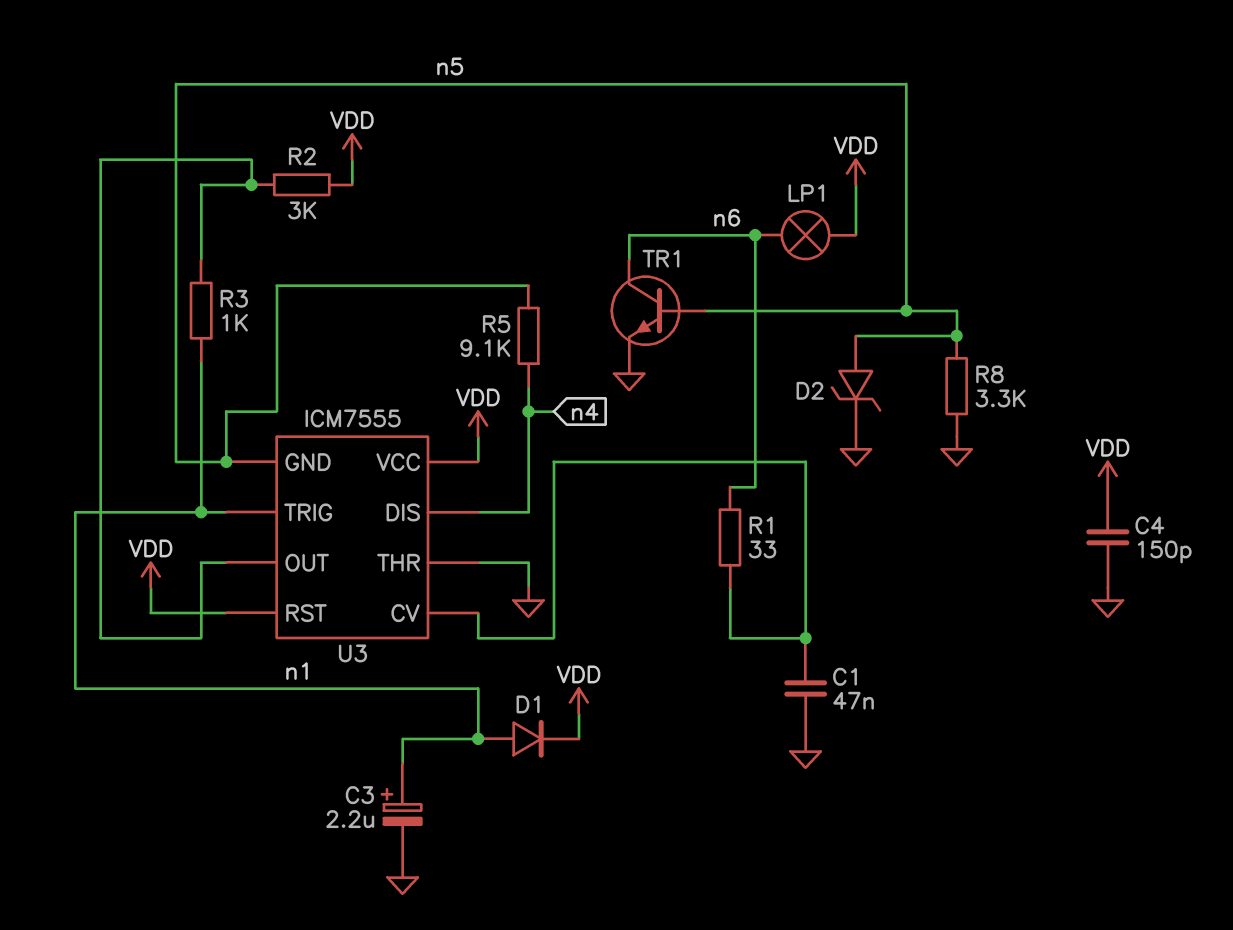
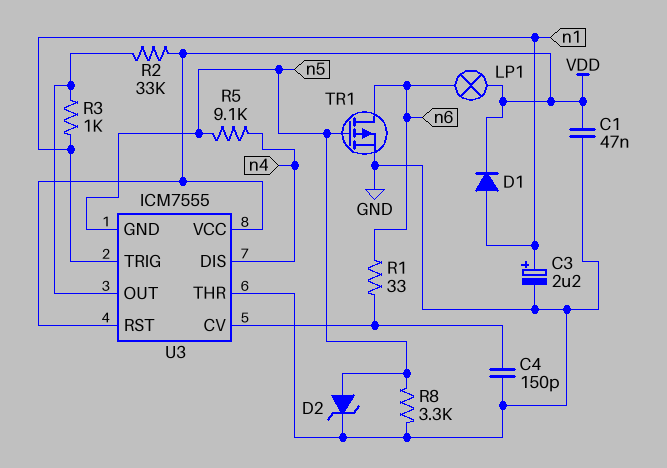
C1: 47nF (GND, U3/CV) -> 47nF (GND, VDD)
C4: 150pF (GND, VDD) -> 150pF (GND, U3/CV)
R2: 3k (U3/OUT, VDD) -> 33k (U3/OUT, VDD)
TR1: NPN (B n5, C n6, E GND) -> PMOS (G n5, D n6, S GND)

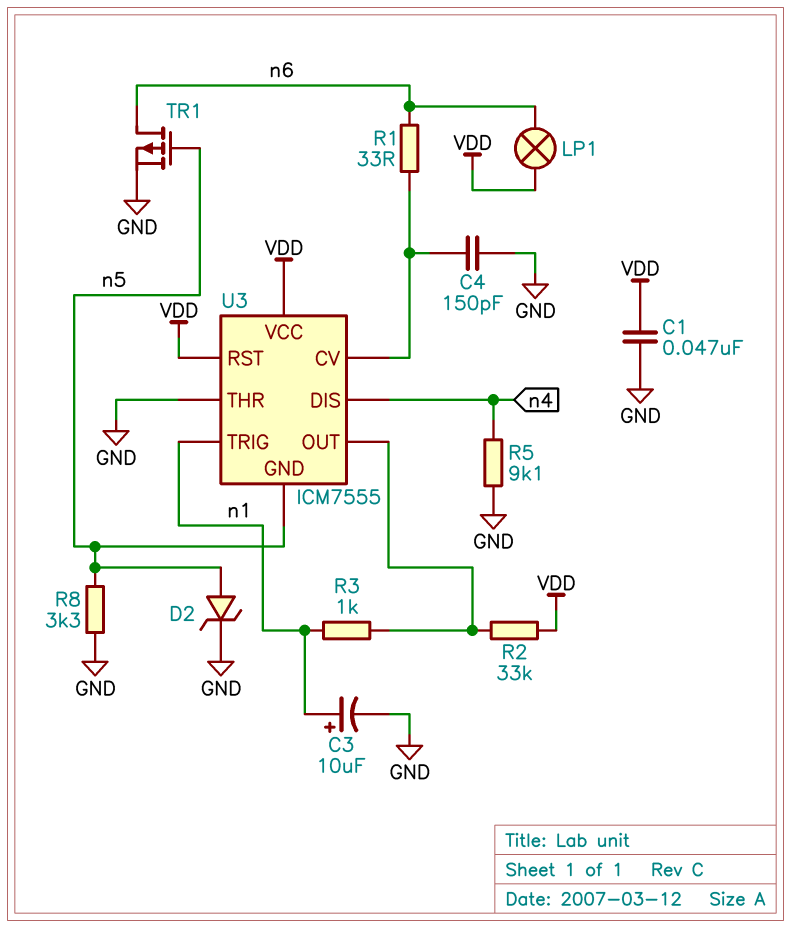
C3: 2.2uF (plus n1, minus GND) -> 10uF (plus n1, minus GND)
D1: diode (A n1, K VDD) -> none
R5: 9.1k (n4, n5) -> 9.1k (GND, n4)

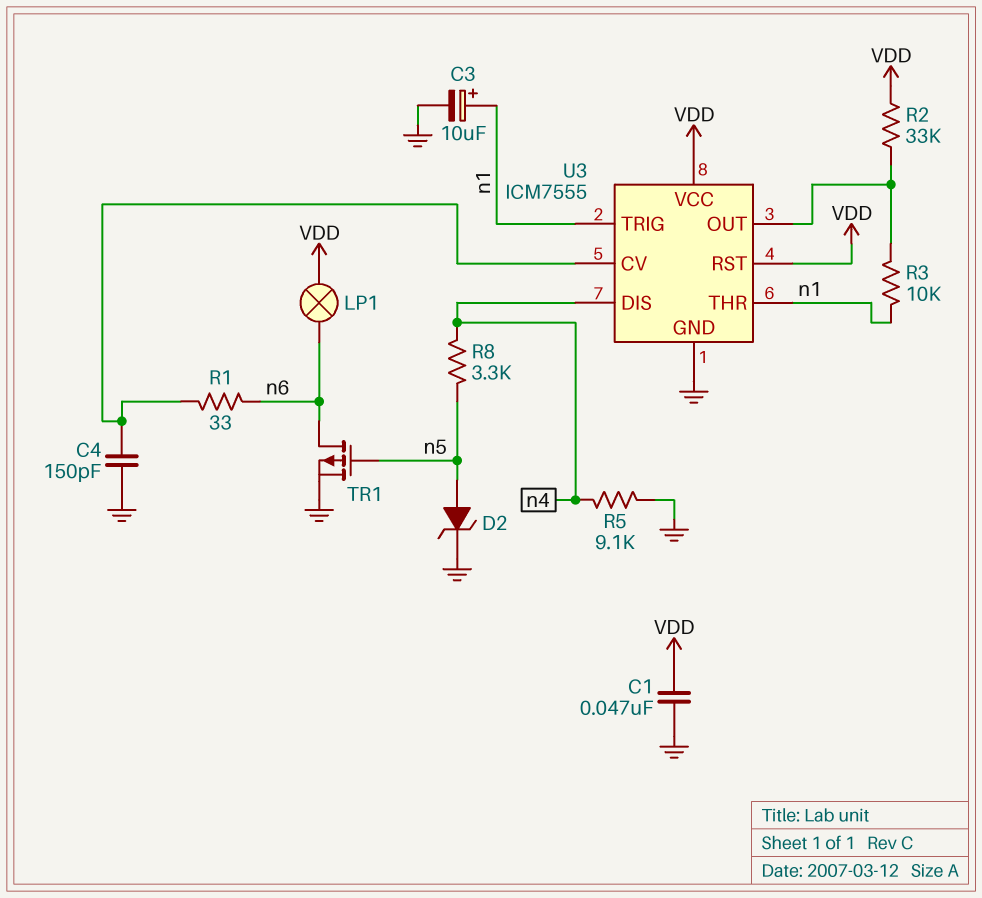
R3: 1k (U3/OUT, n1) -> 10k (U3/OUT, n1)
R8: 3.3k (GND, n5) -> 3.3k (n4, n5)
U3 pin GND: n5 -> GND
U3 pin THR: GND -> n1

